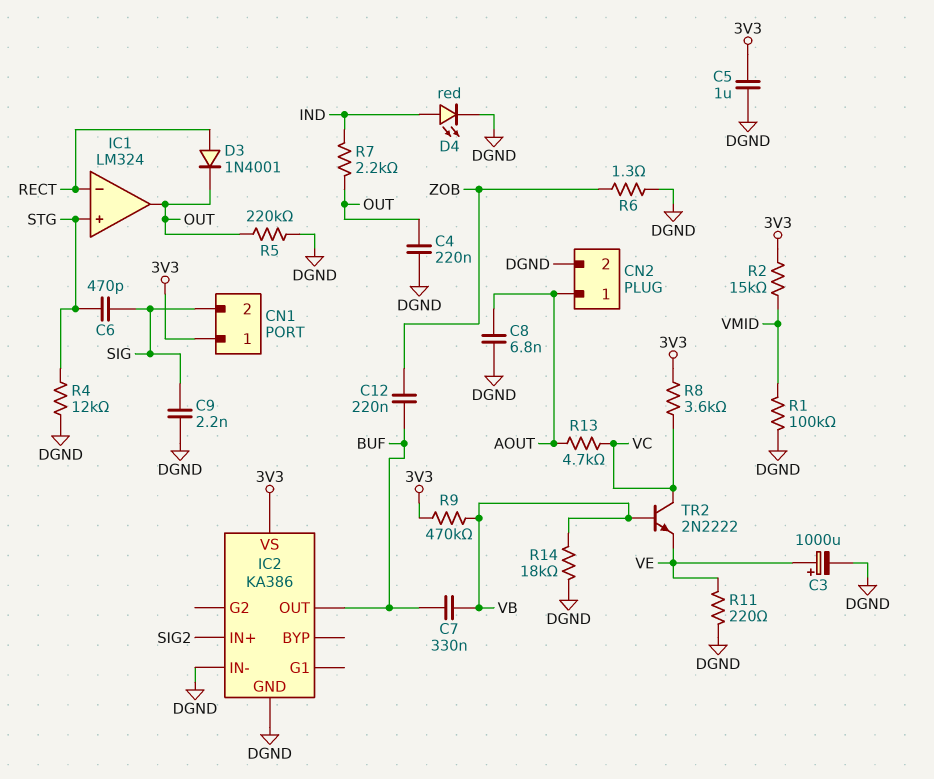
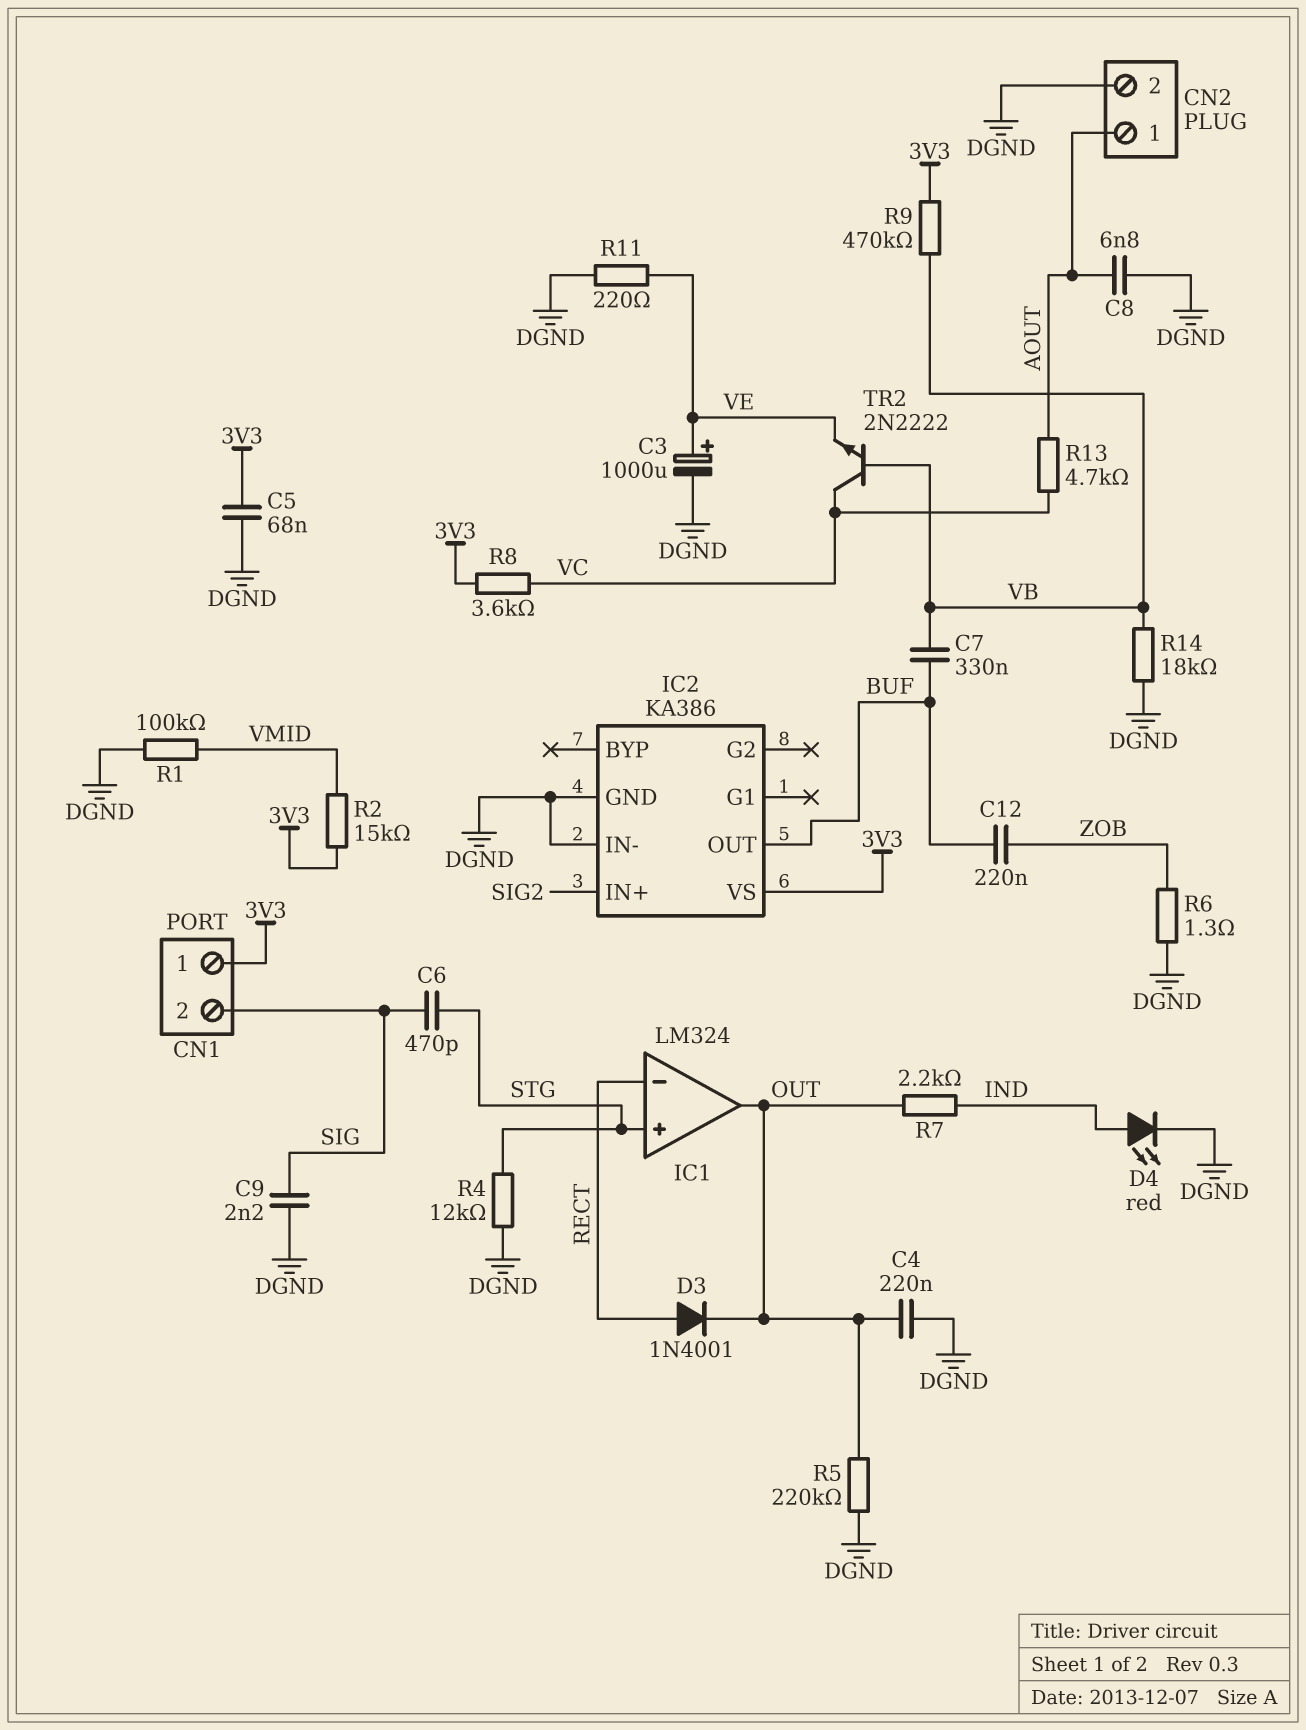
C5: 1uF (3V3, DGND) -> 68nF (3V3, DGND)

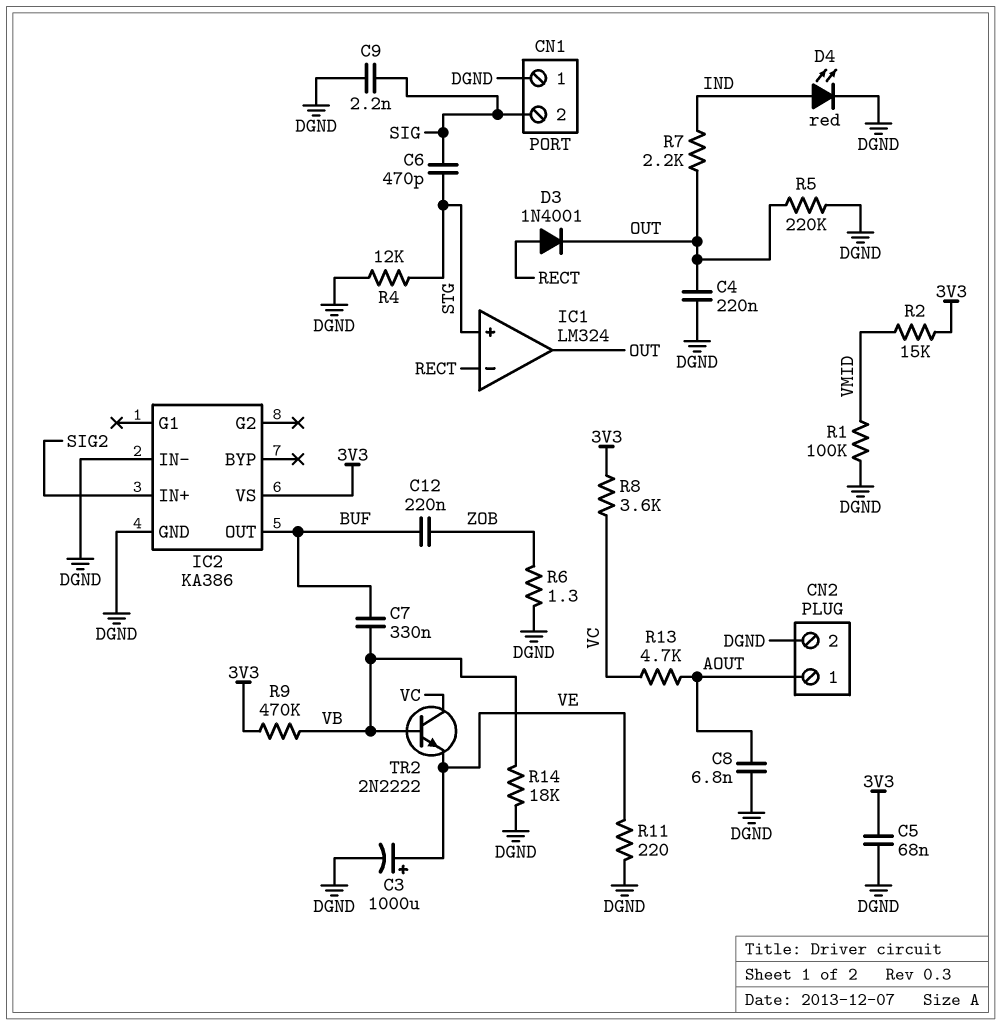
CN1 pin 1: 3V3 -> DGND

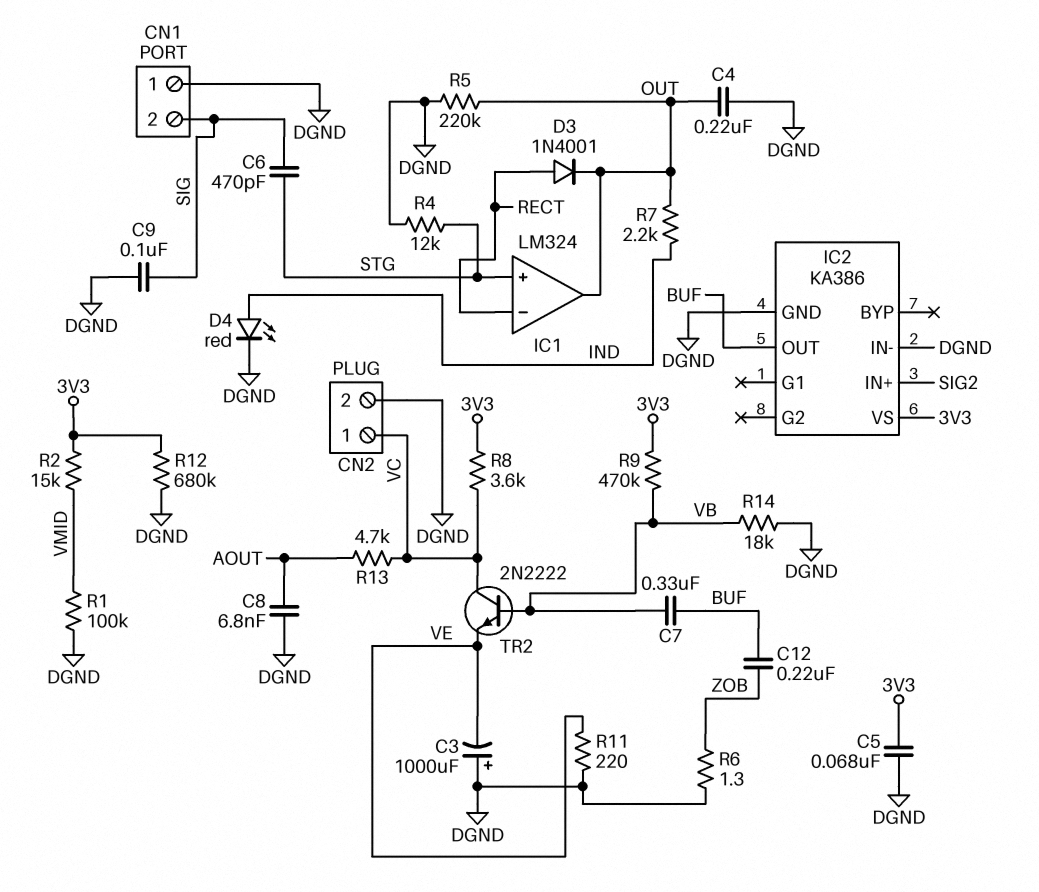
C3: 1000uF (plus VE, minus DGND) -> 1000uF (plus DGND, minus VE)
C9: 2.2nF (DGND, SIG) -> 100nF (DGND, SIG)
CN2 pin 1: AOUT -> VC
R12: none -> 680k (3V3, DGND)

